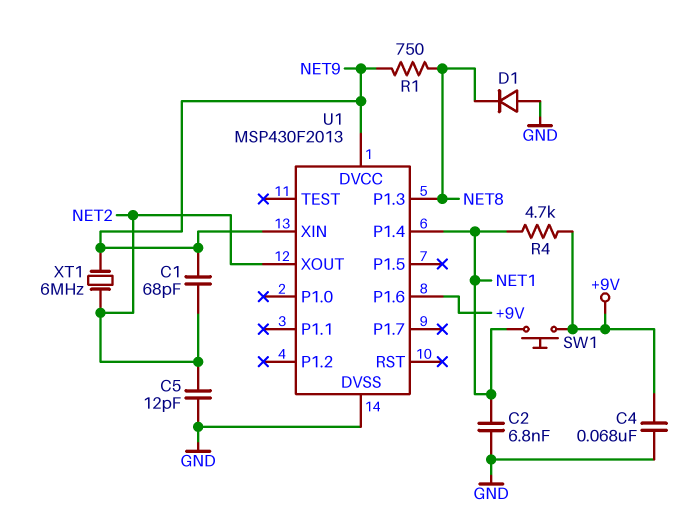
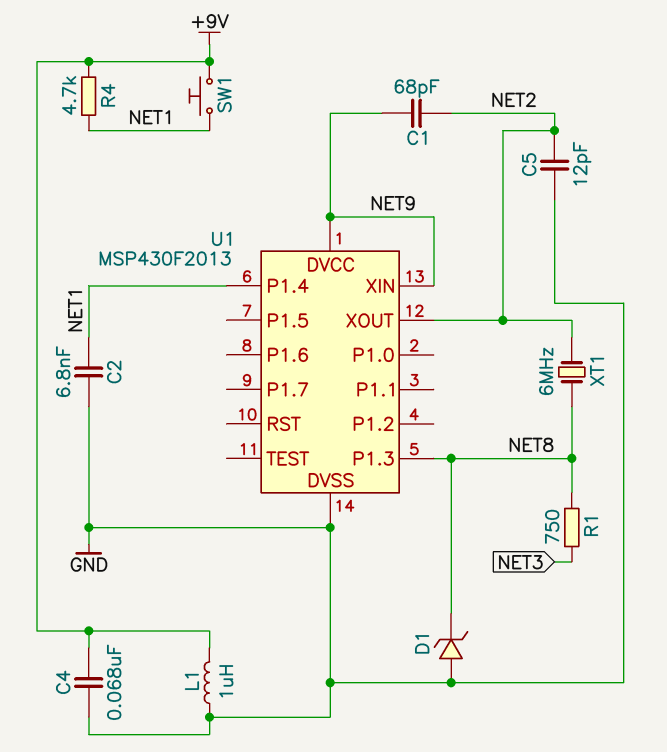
D1: diode (A GND, K NET8) -> zener (A GND, K NET8)
L1: none -> 1uH (+9V, GND)
R1: 750 (NET8, NET9) -> 750 (NET3, NET8)
U1 pin P1.6: +9V -> none
XT1: 6MHz (NET2, NET9) -> 6MHz (NET2, NET8)

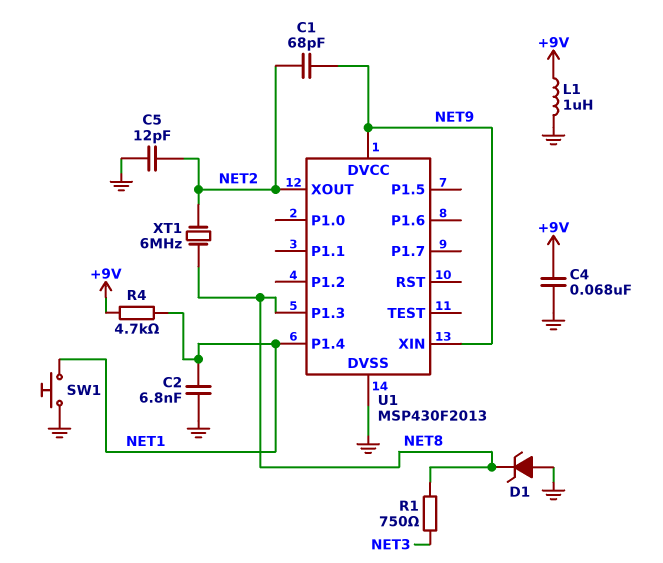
SW1: button (+9V, NET1) -> button (GND, NET1)

